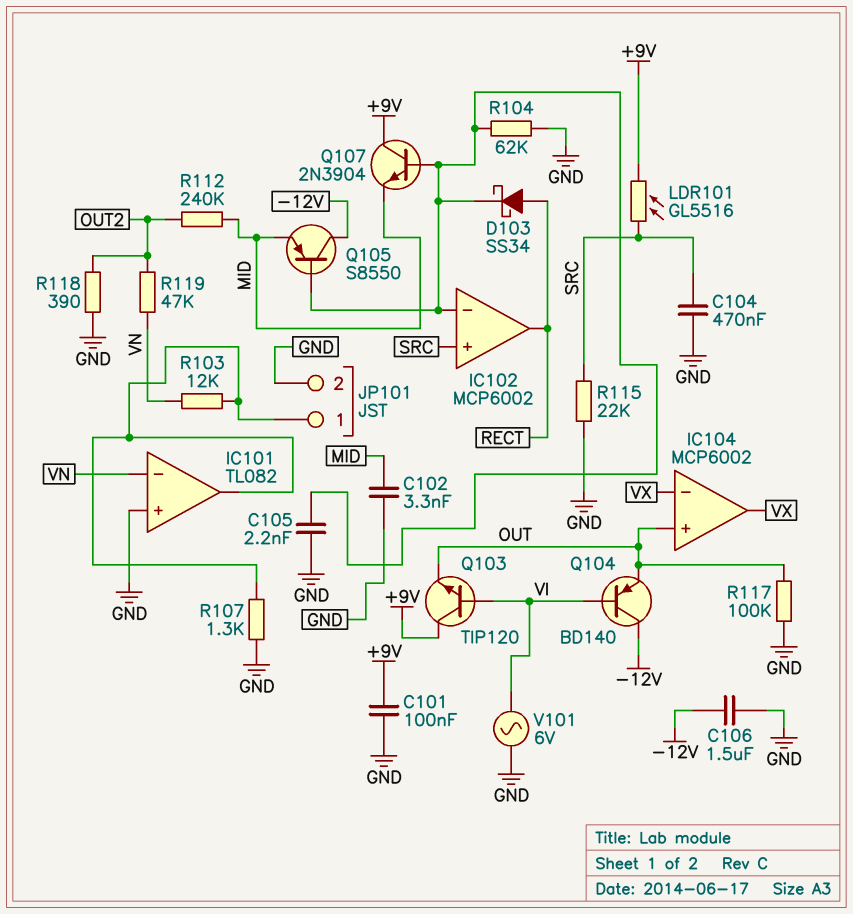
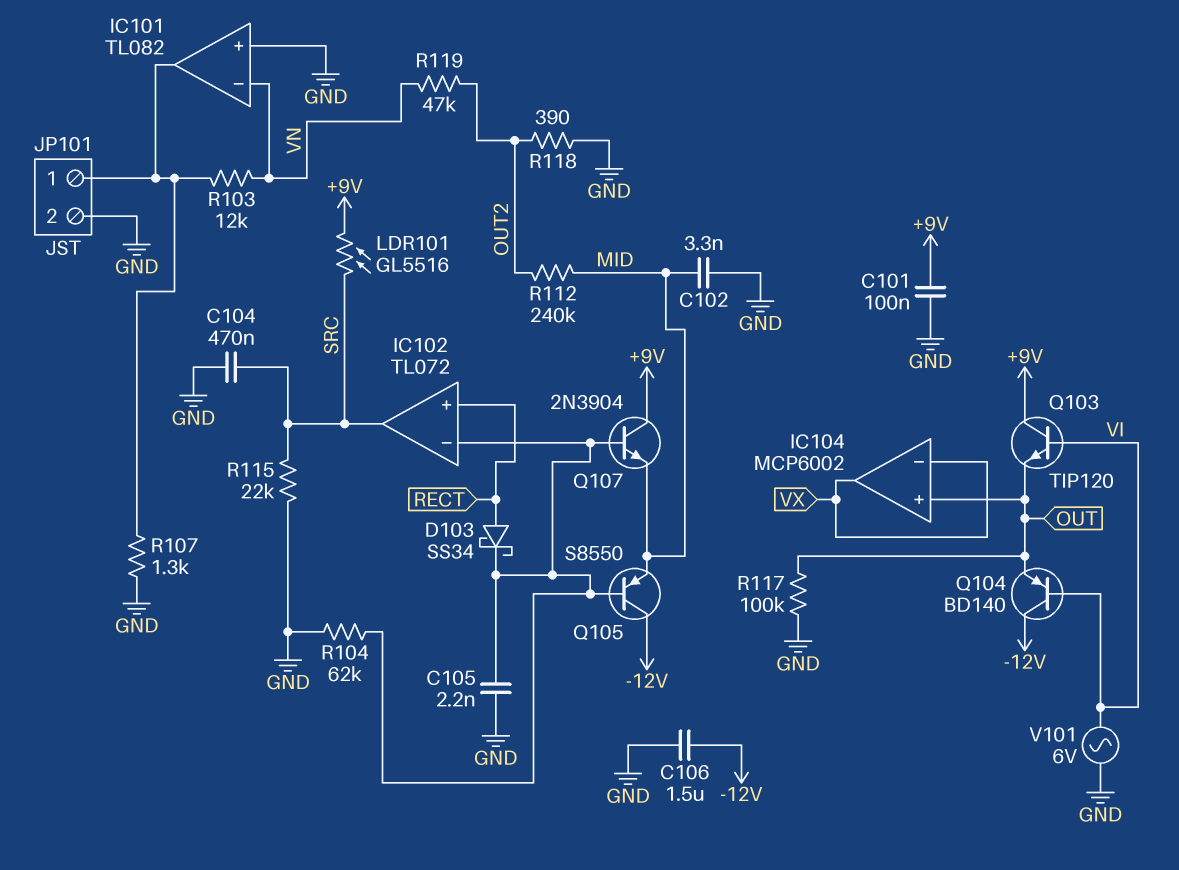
IC102: MCP6002 -> TL072
IC102 pin in+: SRC -> RECT
IC102 pin out: RECT -> SRC

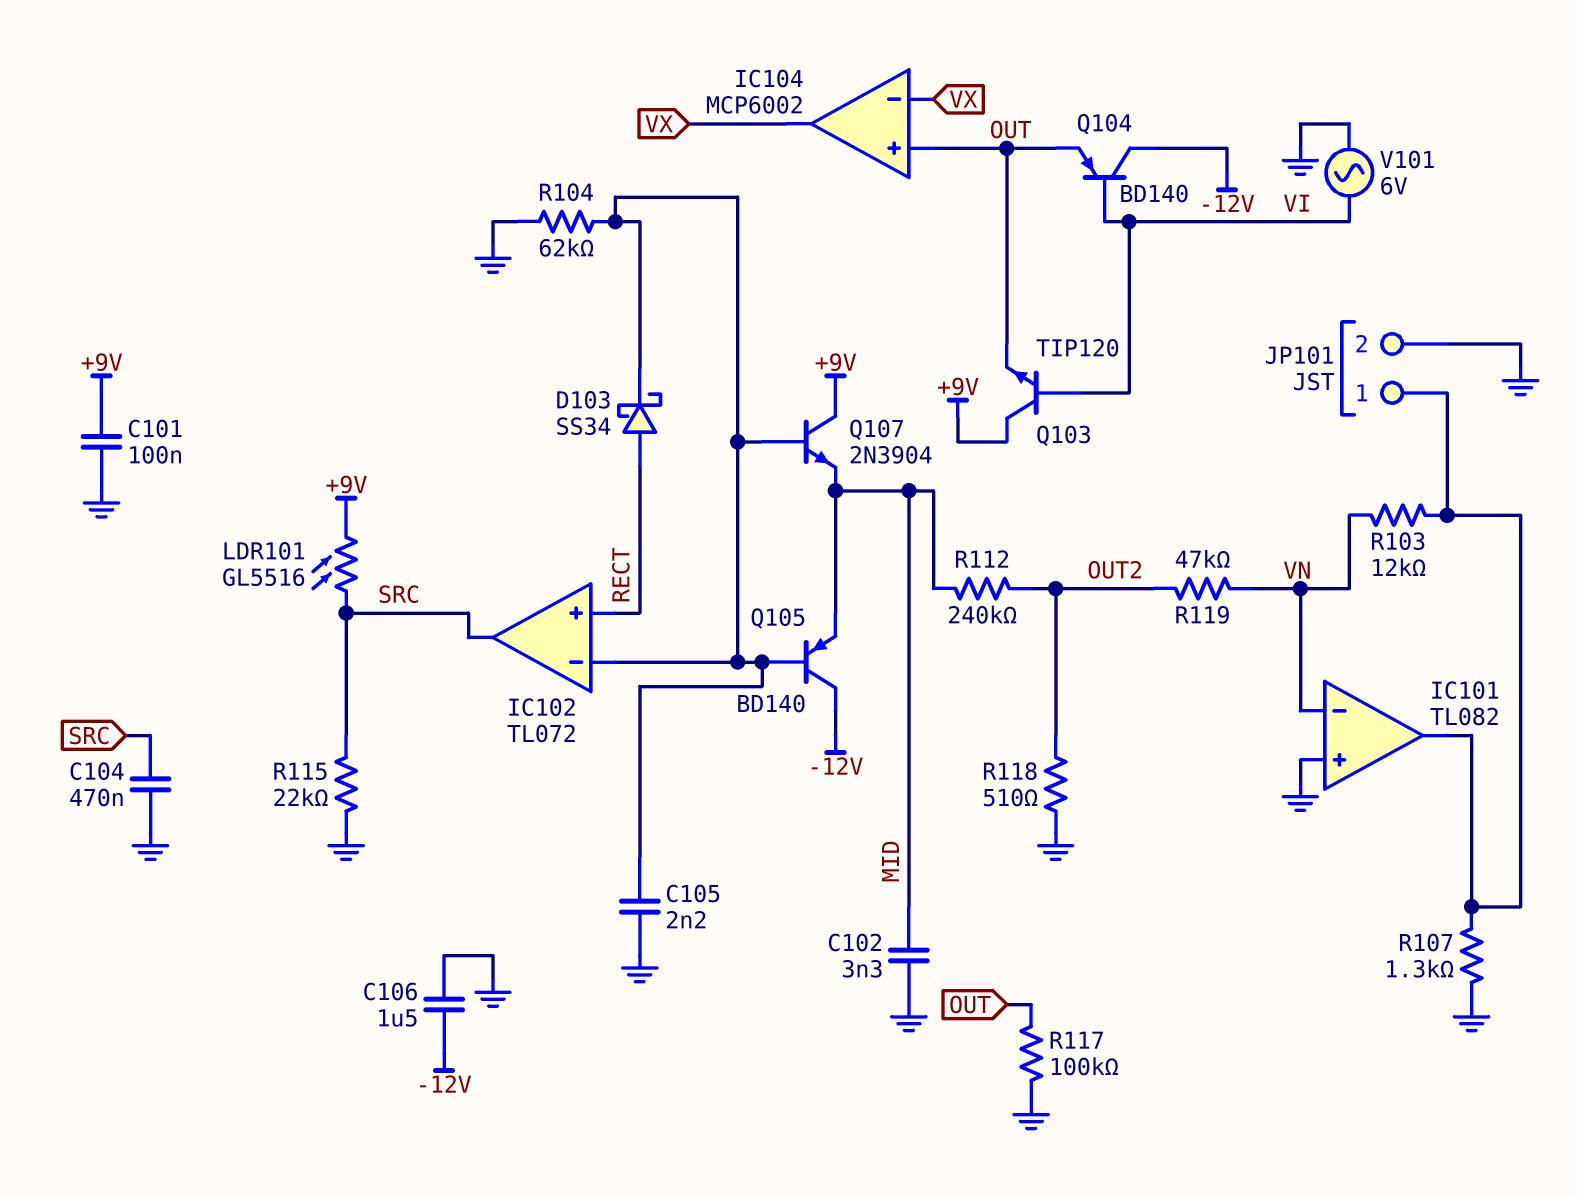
Q105: PNP S8550 (B IC102/in-, C -12V, E MID) -> PNP BD140 (B IC102/in-, C -12V, E MID)
R118: 390 (GND, OUT2) -> 510 (GND, OUT2)

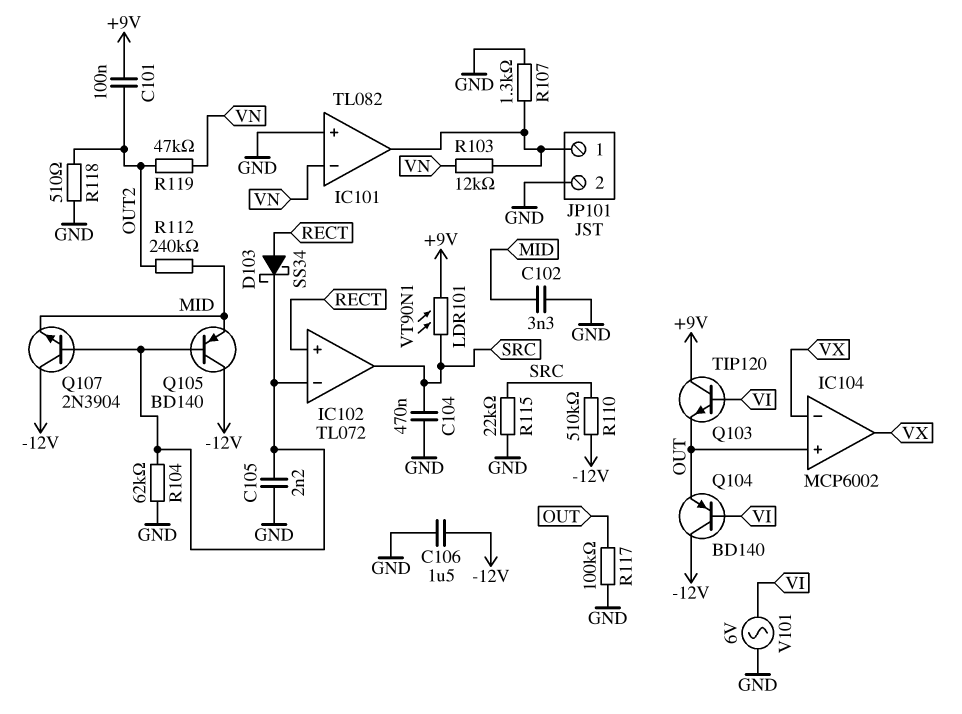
C101: 100nF (+9V, GND) -> 100nF (+9V, OUT2)
LDR101: GL5516 (+9V, SRC) -> VT90N1 (+9V, SRC)
Q107: NPN 2N3904 (B IC102/in-, C +9V, E MID) -> NPN 2N3904 (B IC102/in-, C -12V, E MID)
R110: none -> 510k (-12V, SRC)

